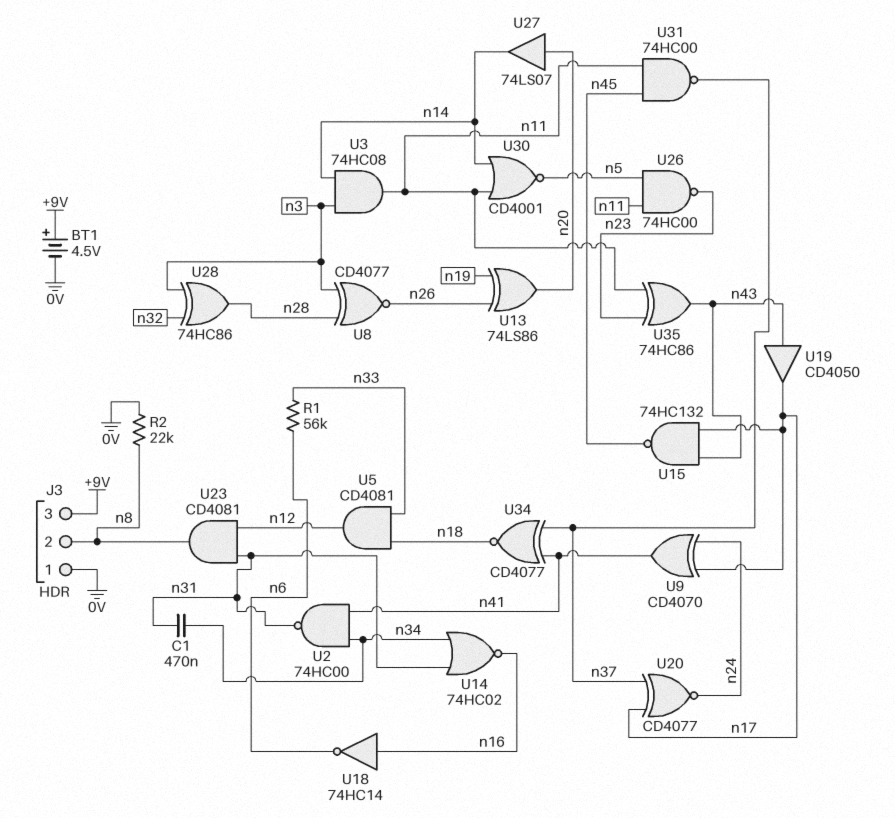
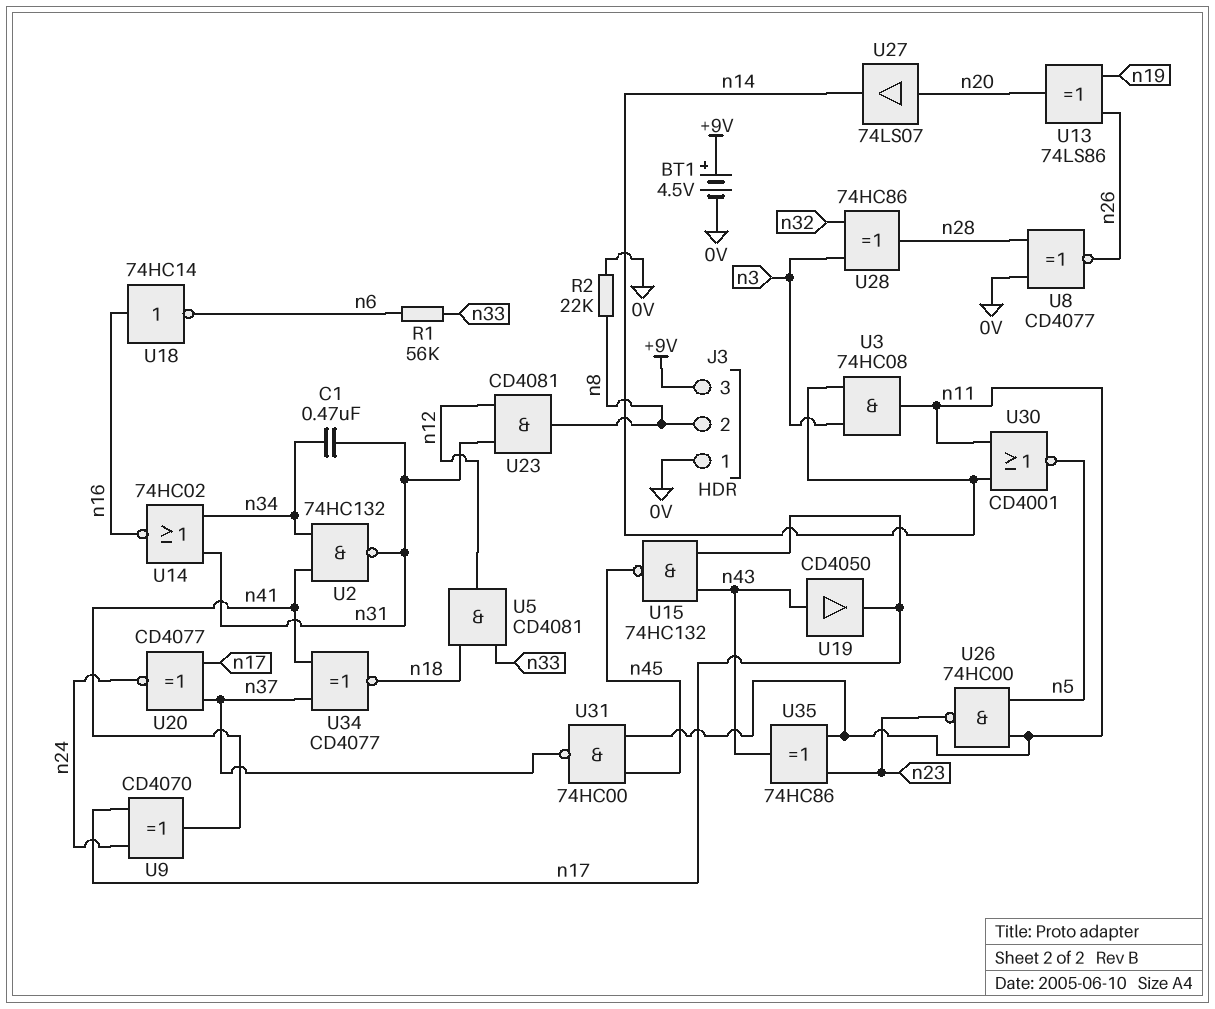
U2: NAND 74HC00 (in n34, in n41, out n31) -> NAND 74HC132 (in n34, in n41, out n31)
U8: XNOR CD4077 (in n3, in n28, out n26) -> XNOR CD4077 (in 0V, in n28, out n26)

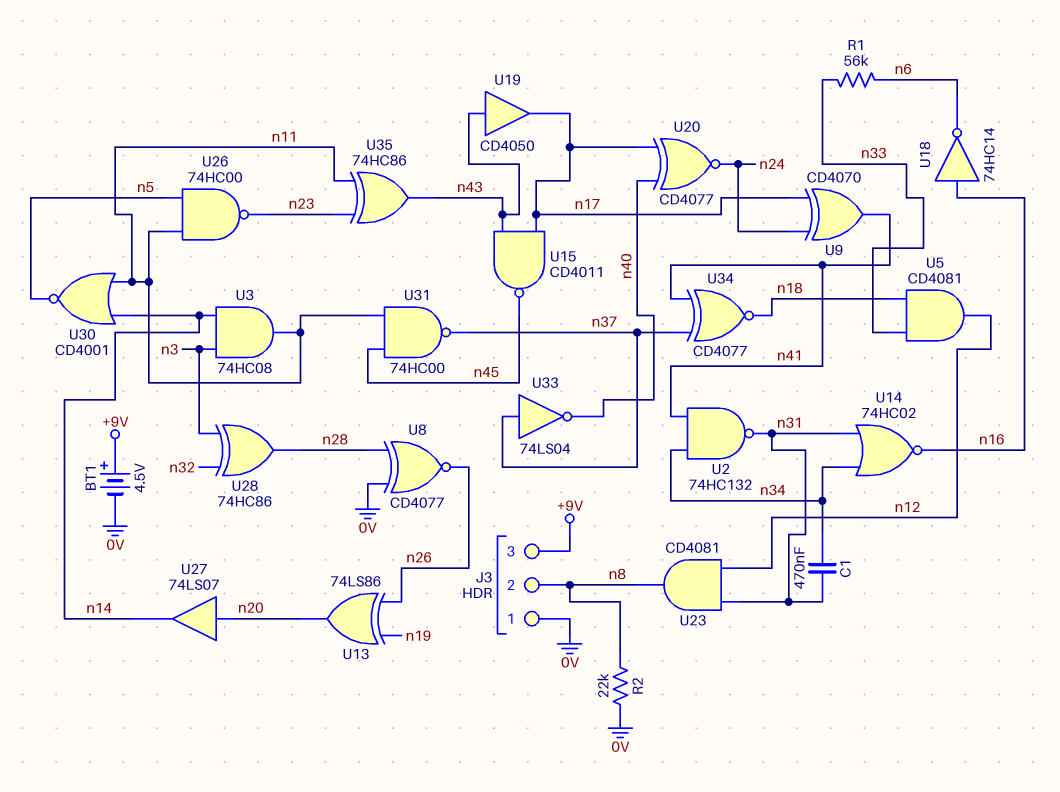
U15: NAND 74HC132 (in n17, in n43, out n45) -> NAND CD4011 (in n17, in n43, out n45)
U20: XNOR CD4077 (in n17, in n37, out n24) -> XNOR CD4077 (in n17, in n40, out n24)
U33: none -> NOT 74LS04 (in n37, out n40)

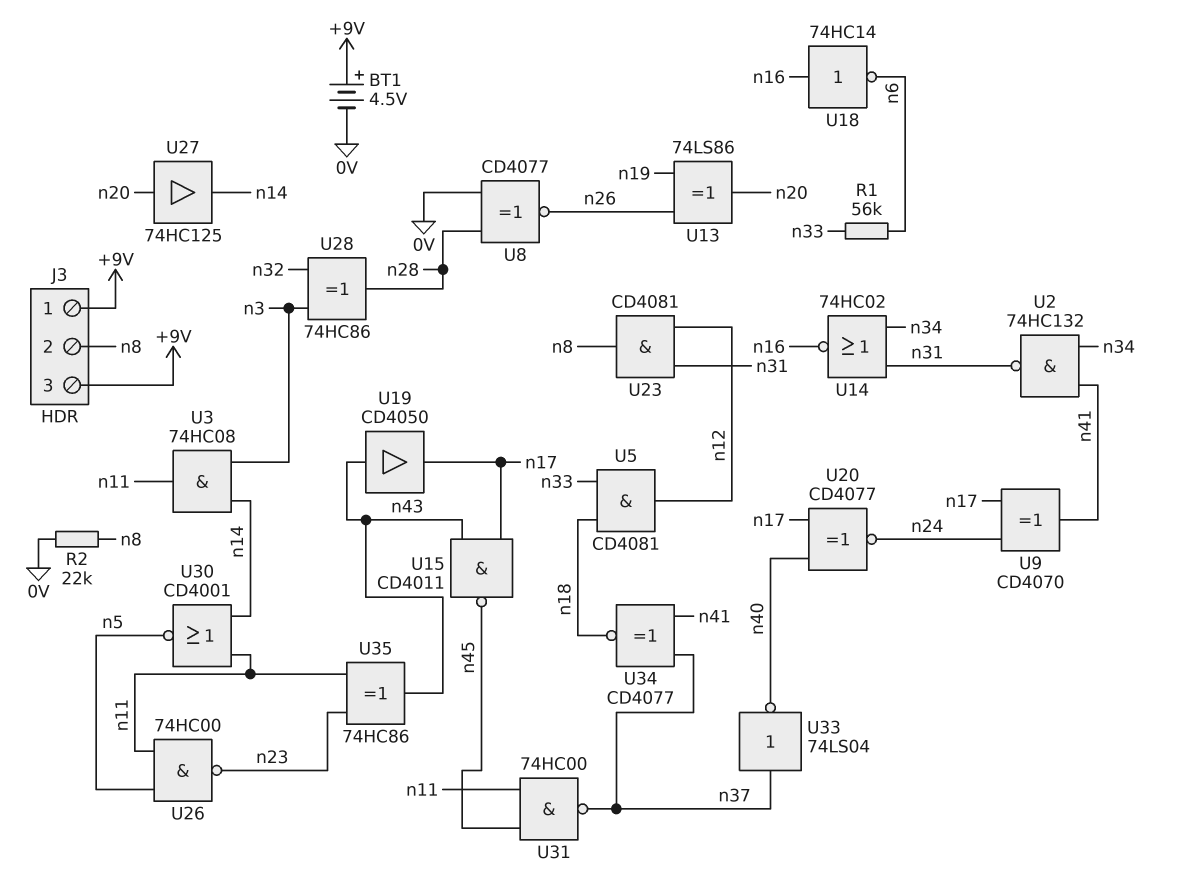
C1: 470nF (n31, n34) -> none
J3 pin 1: 0V -> +9V
U27: buffer 74LS07 (in n20, out n14) -> buffer 74HC125 (in n20, out n14)

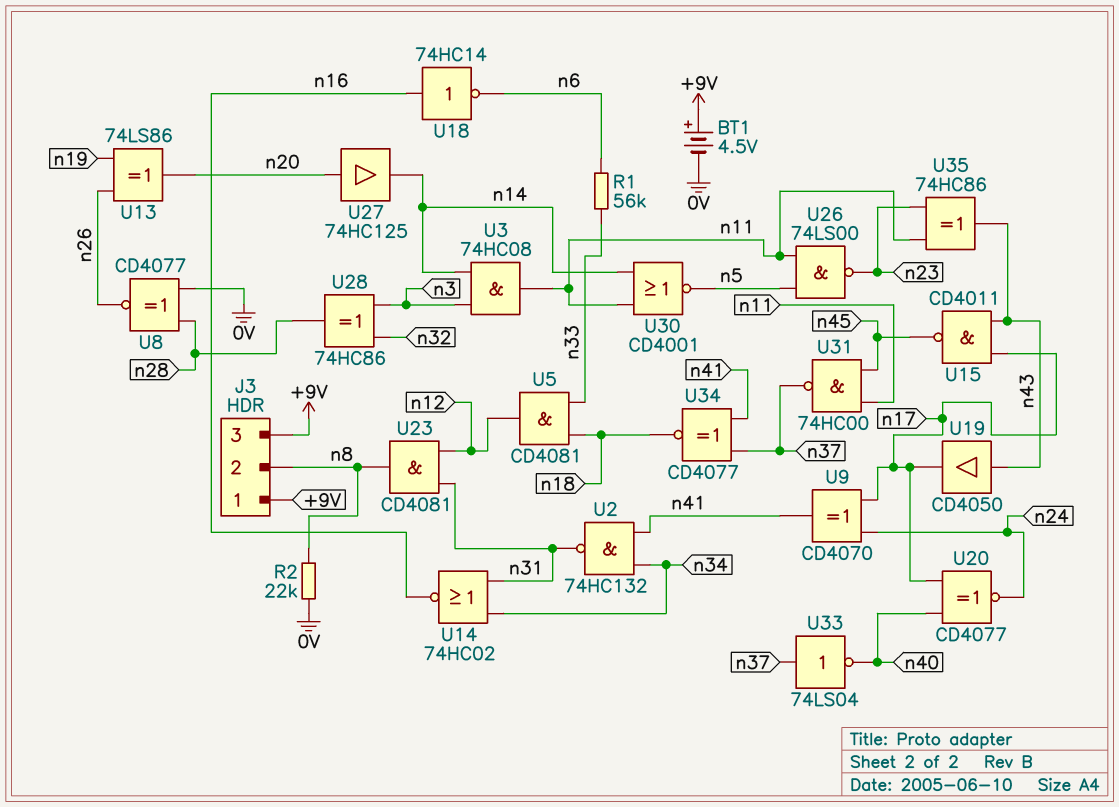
U26: NAND 74HC00 (in n5, in n11, out n23) -> NAND 74LS00 (in n5, in n11, out n23)

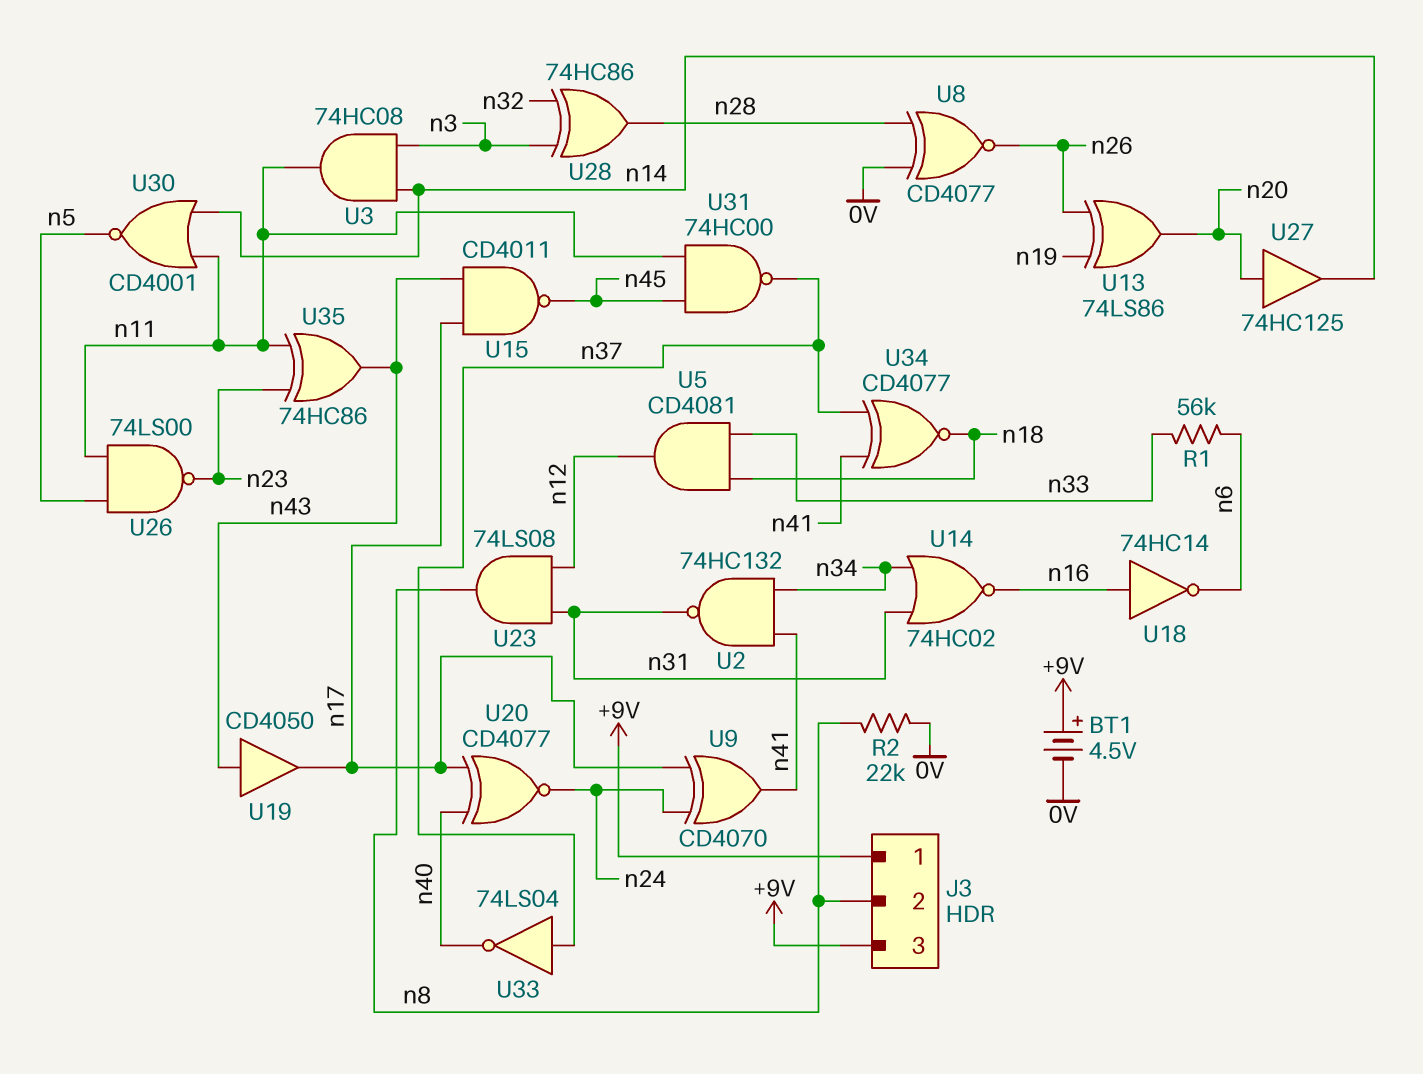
U23: AND CD4081 (in n12, in n31, out n8) -> AND 74LS08 (in n12, in n31, out n8)

